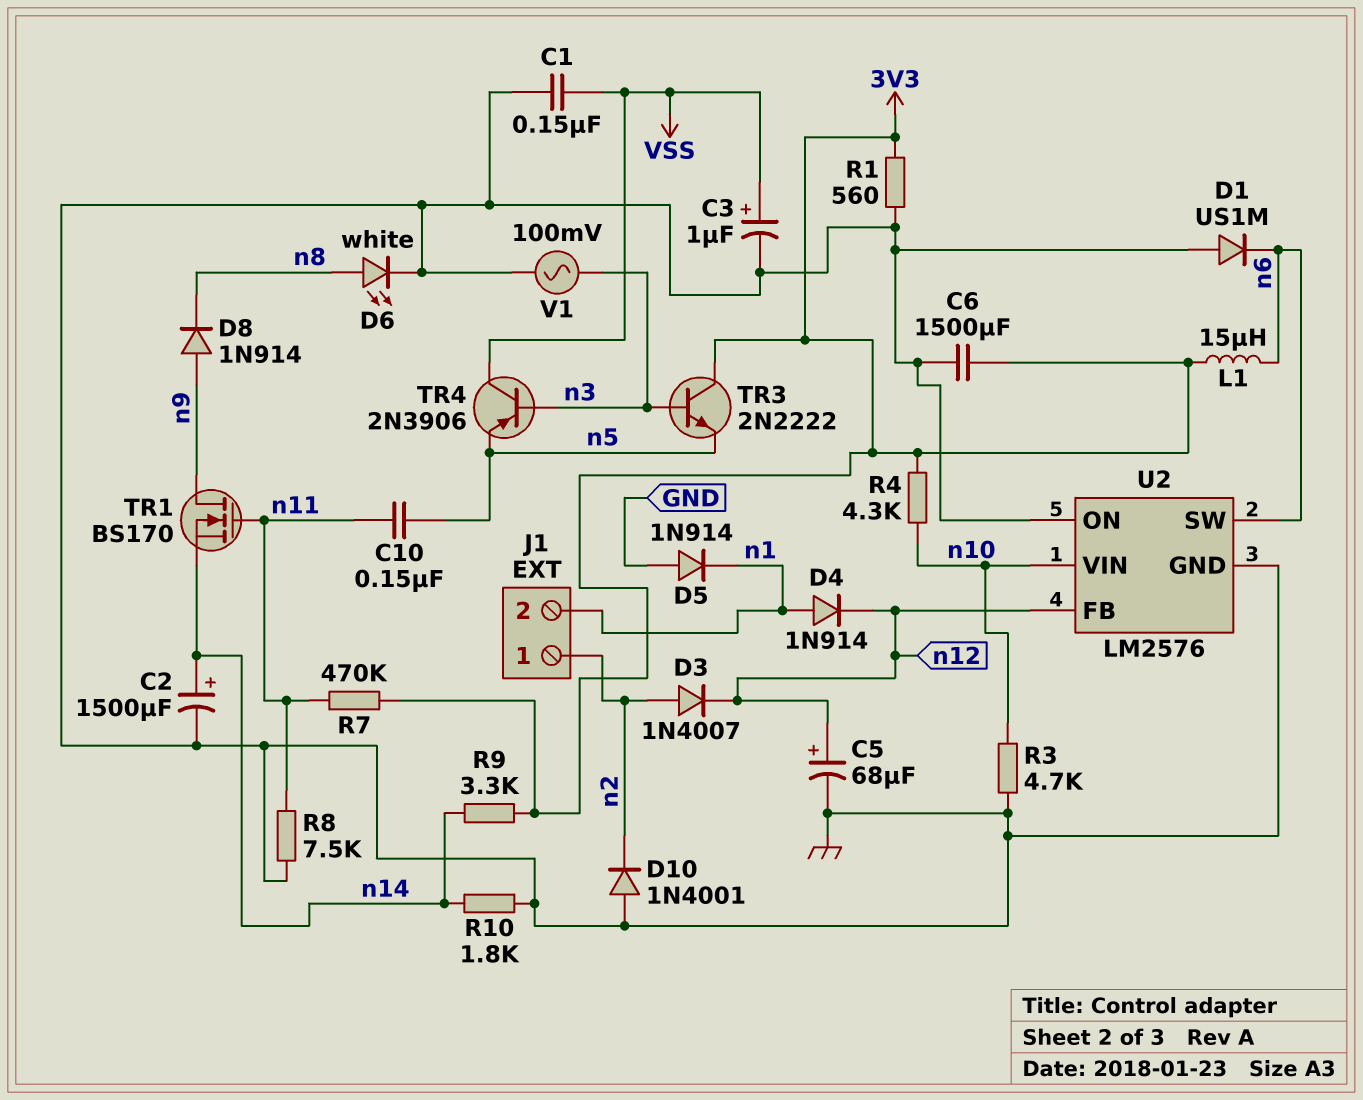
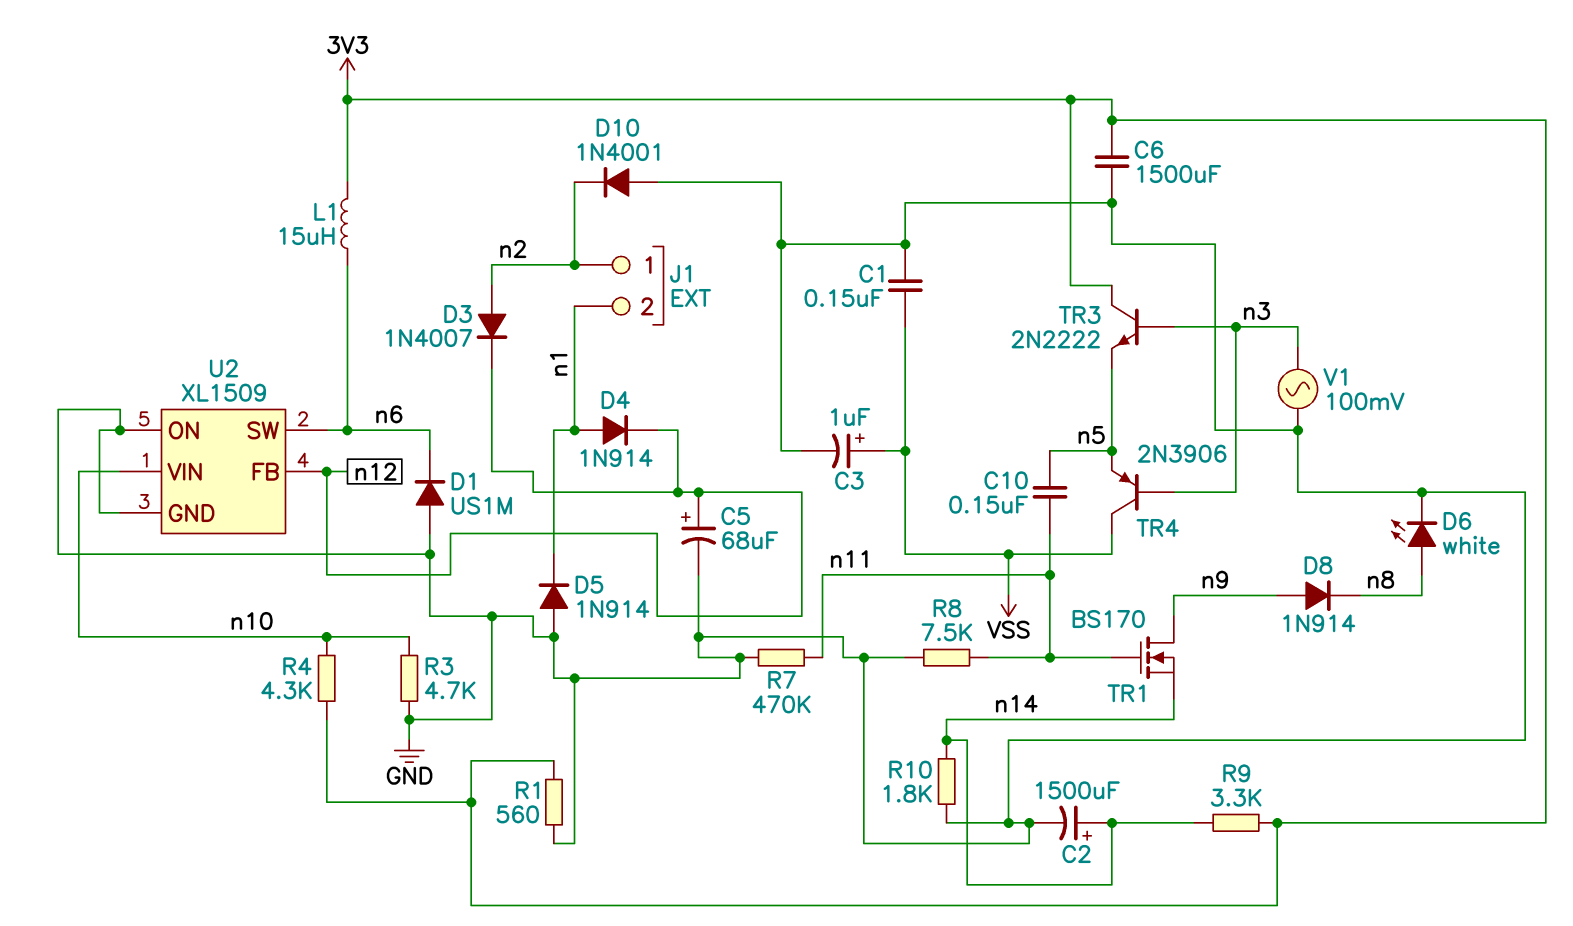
R7: 470k (3V3, n11) -> 470k (GND, n11)
U2: LM2576 -> XL1509

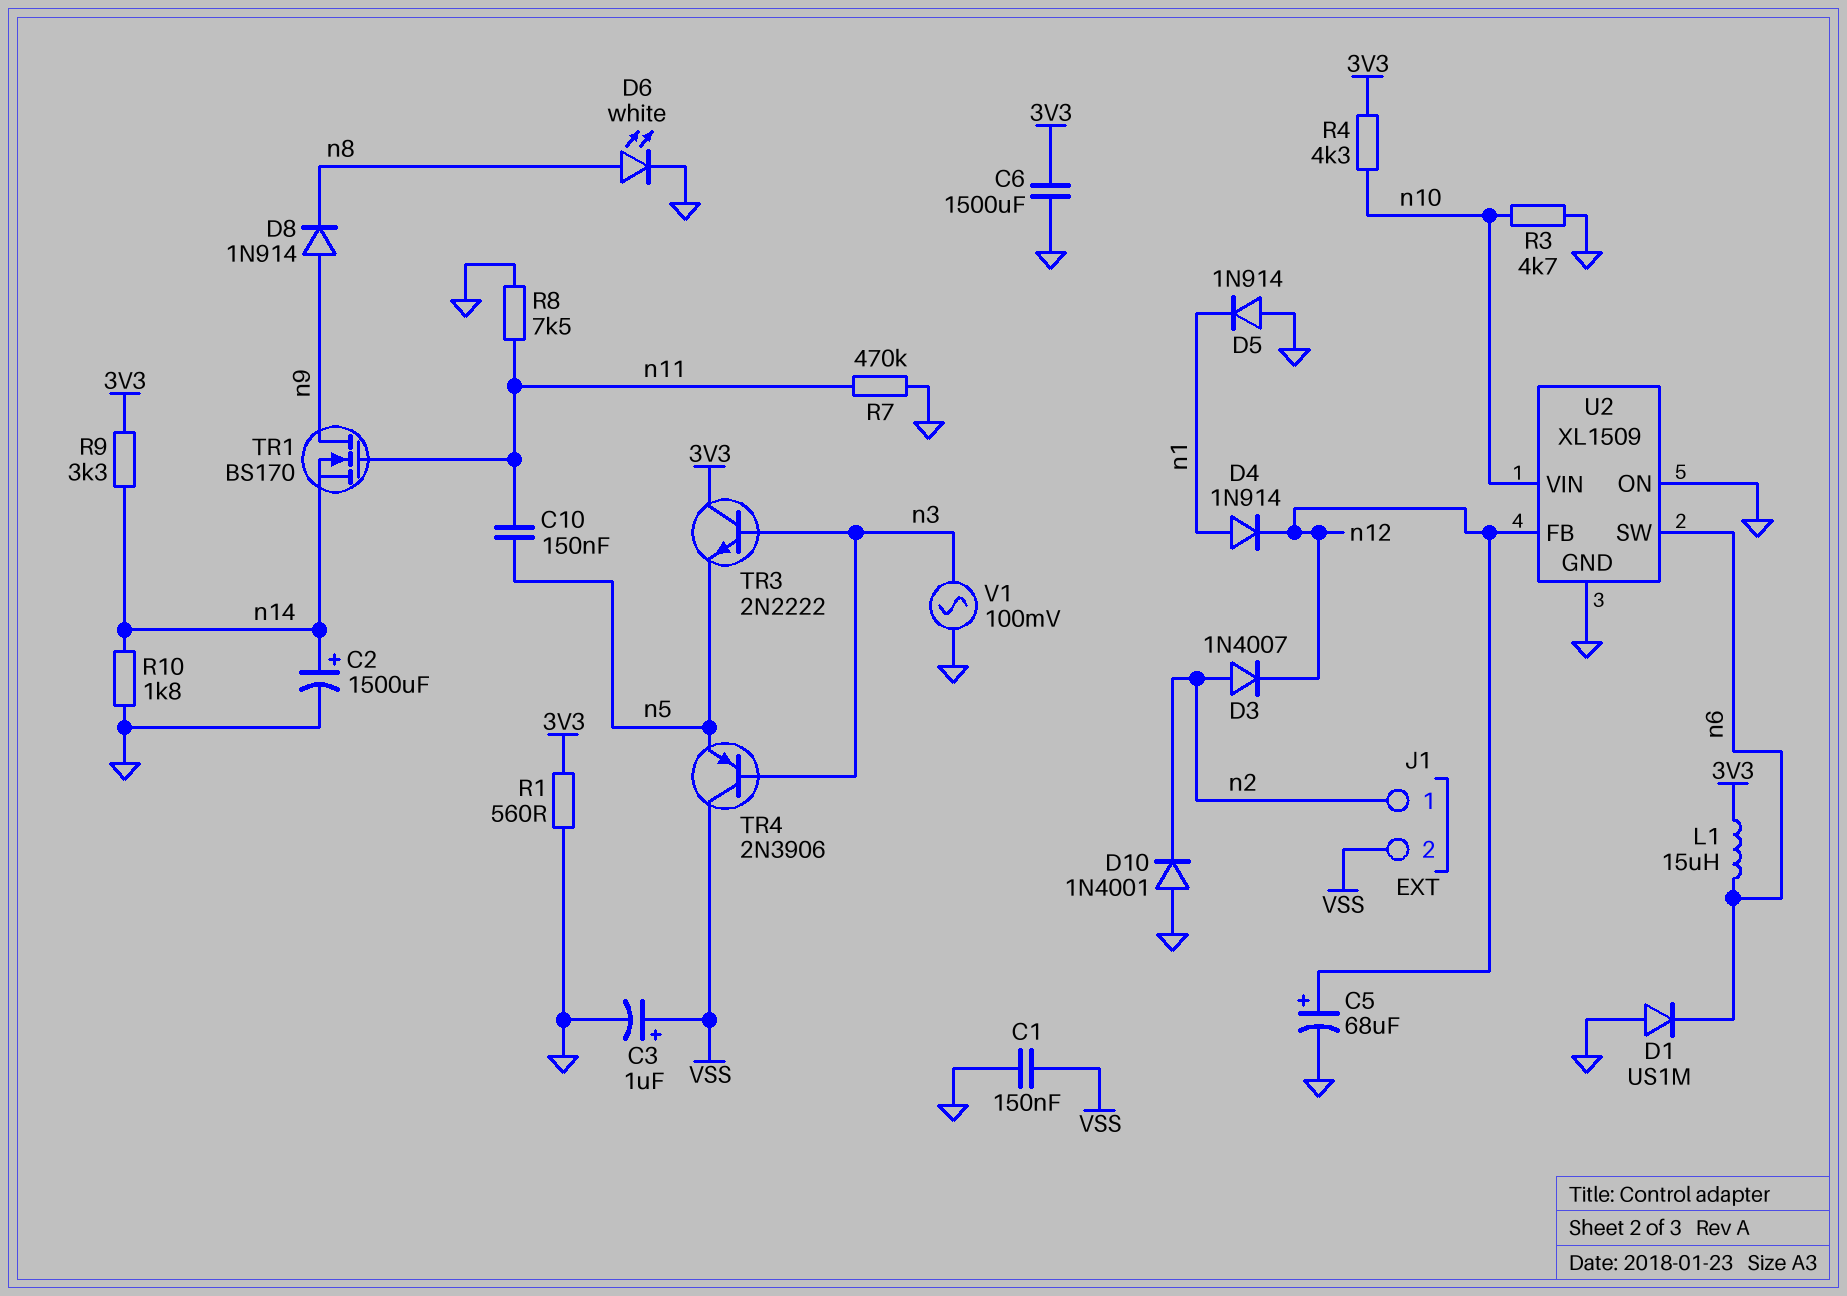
J1 pin 2: n1 -> VSS

